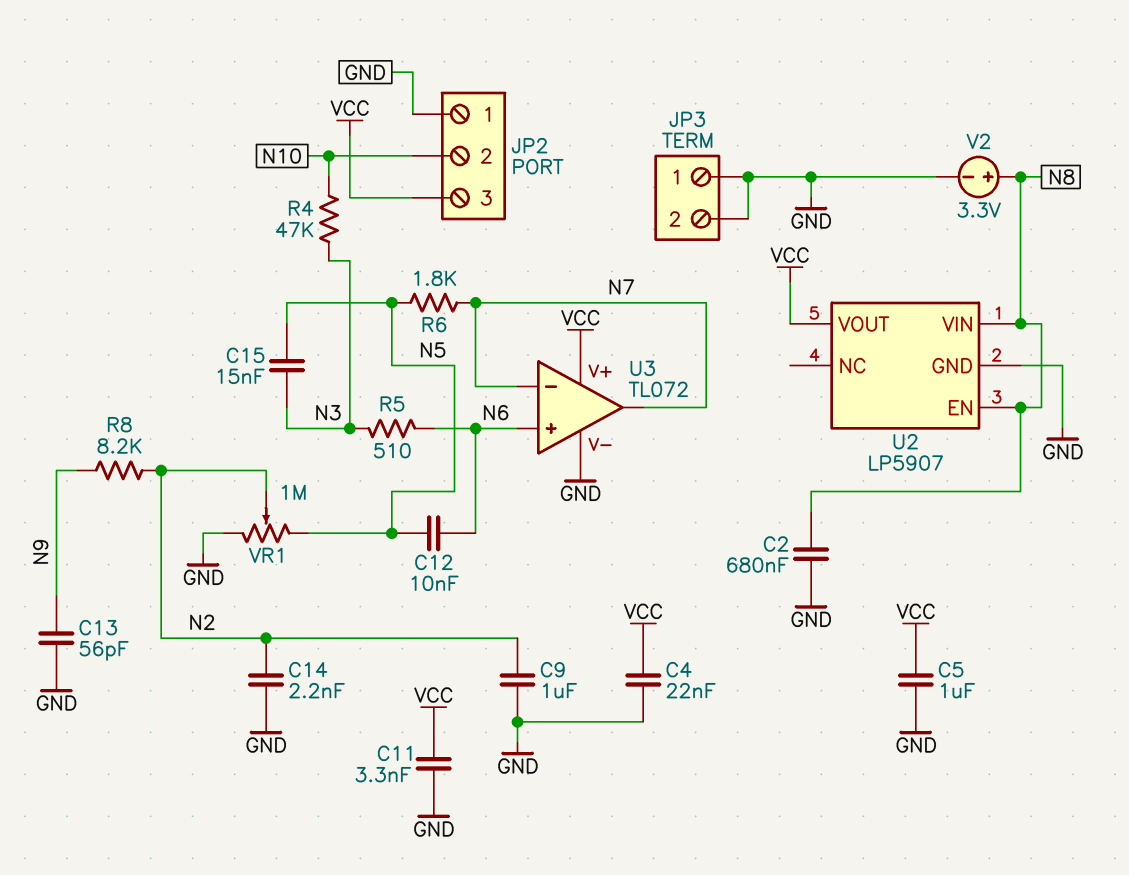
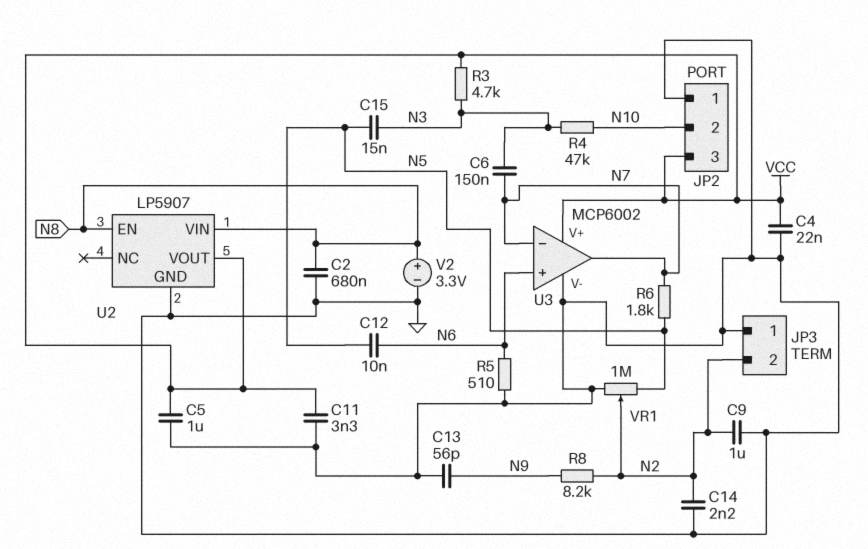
C6: none -> 150nF (N3, N7)
JP3 pin 2: GND -> N2
R3: none -> 4.7k (N3, VCC)
R5: 510 (N3, N6) -> 510 (GND, N6)
U3: TL072 -> MCP6002

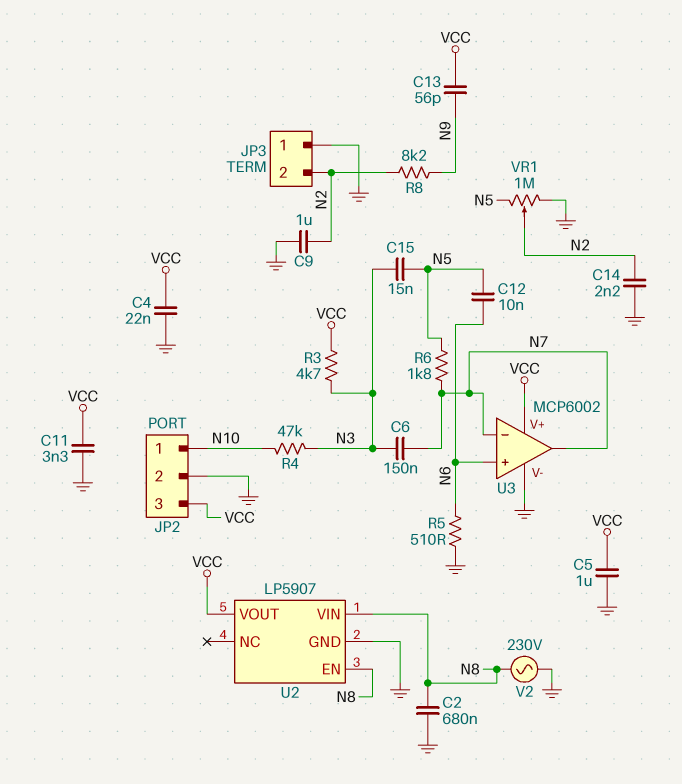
C13: 56pF (GND, N9) -> 56pF (N9, VCC)
JP2 pin 1: GND -> N10
JP2 pin 2: N10 -> GND
V2: 3.3V (plus N8, minus GND) -> AC 230V (GND, N8)

